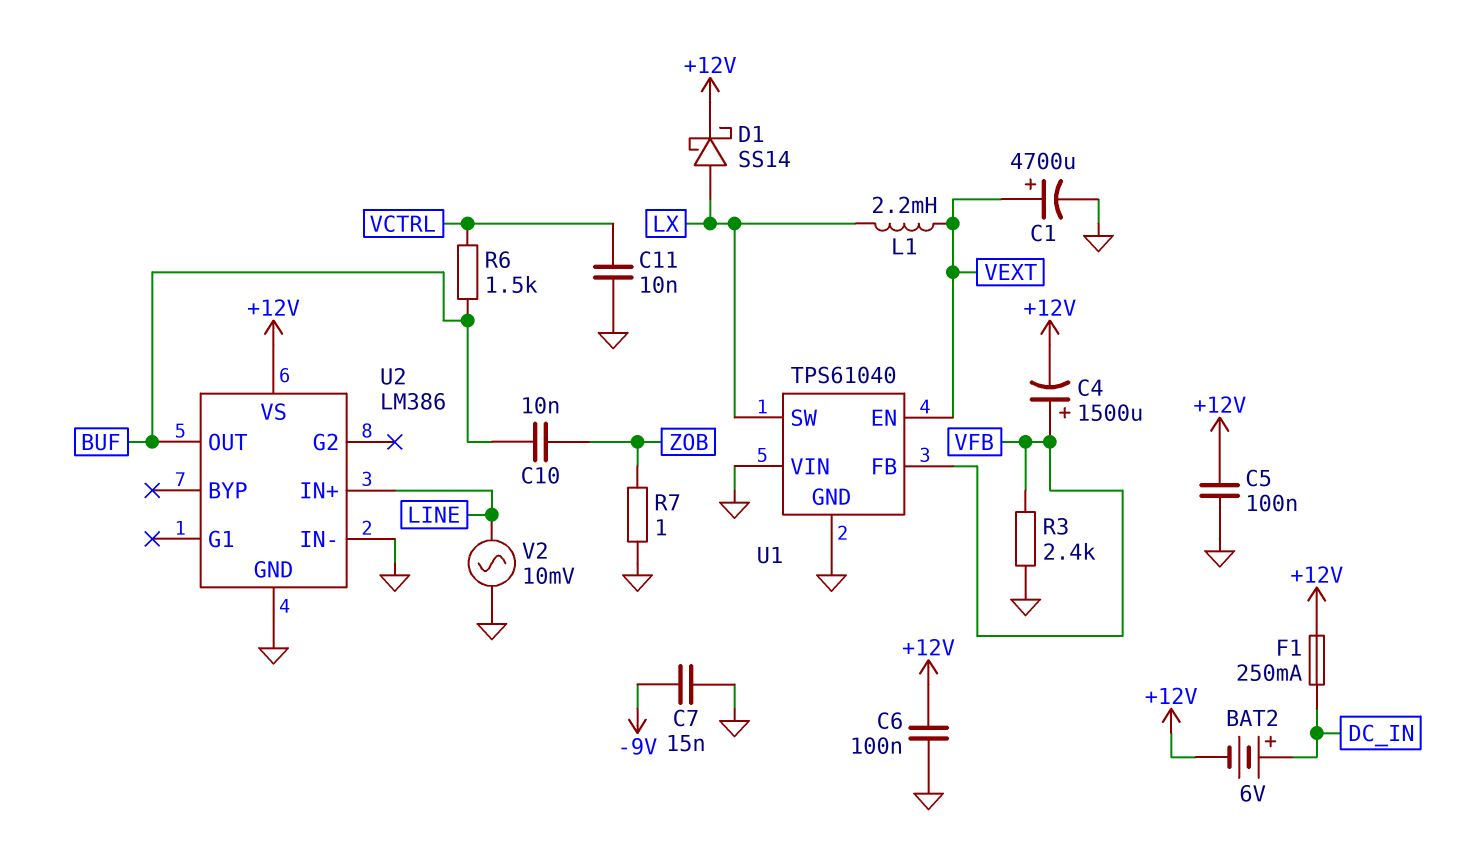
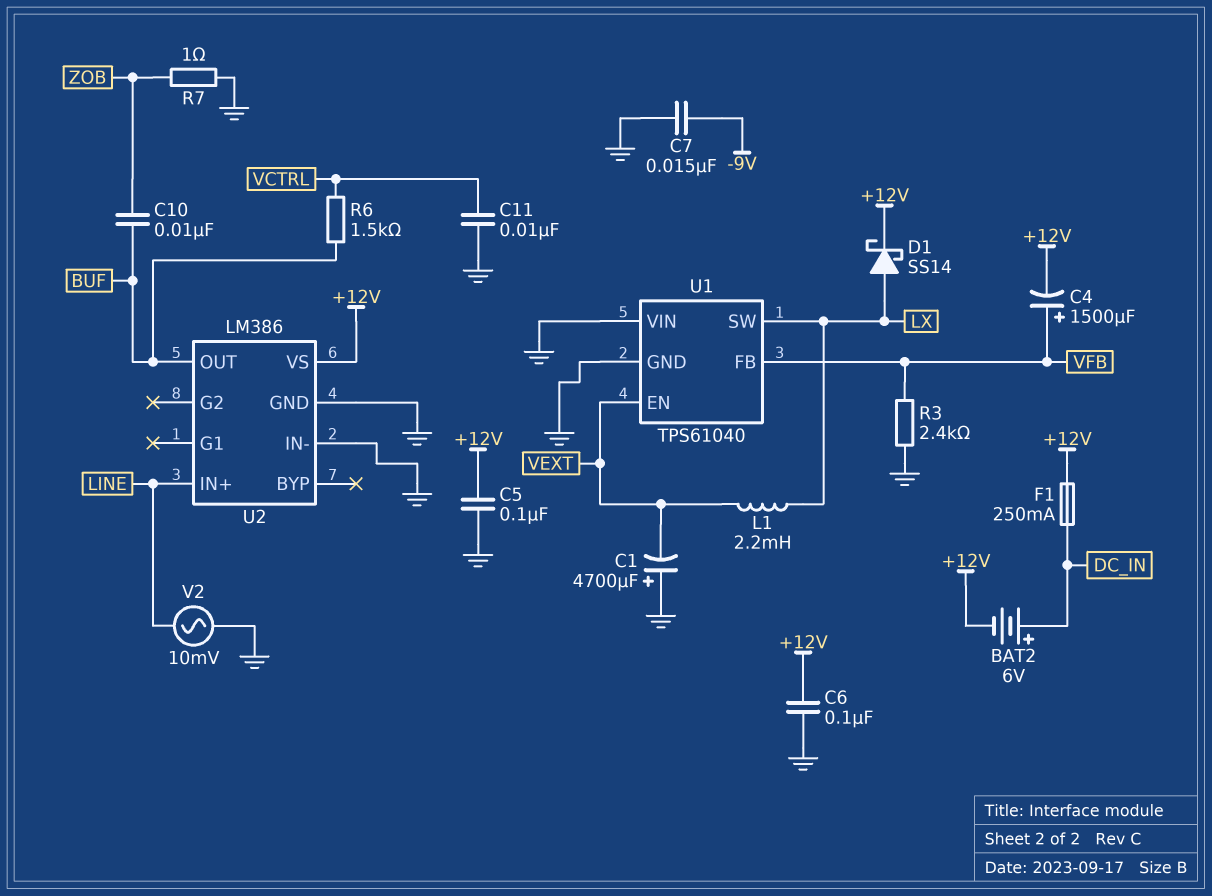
C1: 4700uF (plus VEXT, minus GND) -> 4700uF (plus GND, minus VEXT)

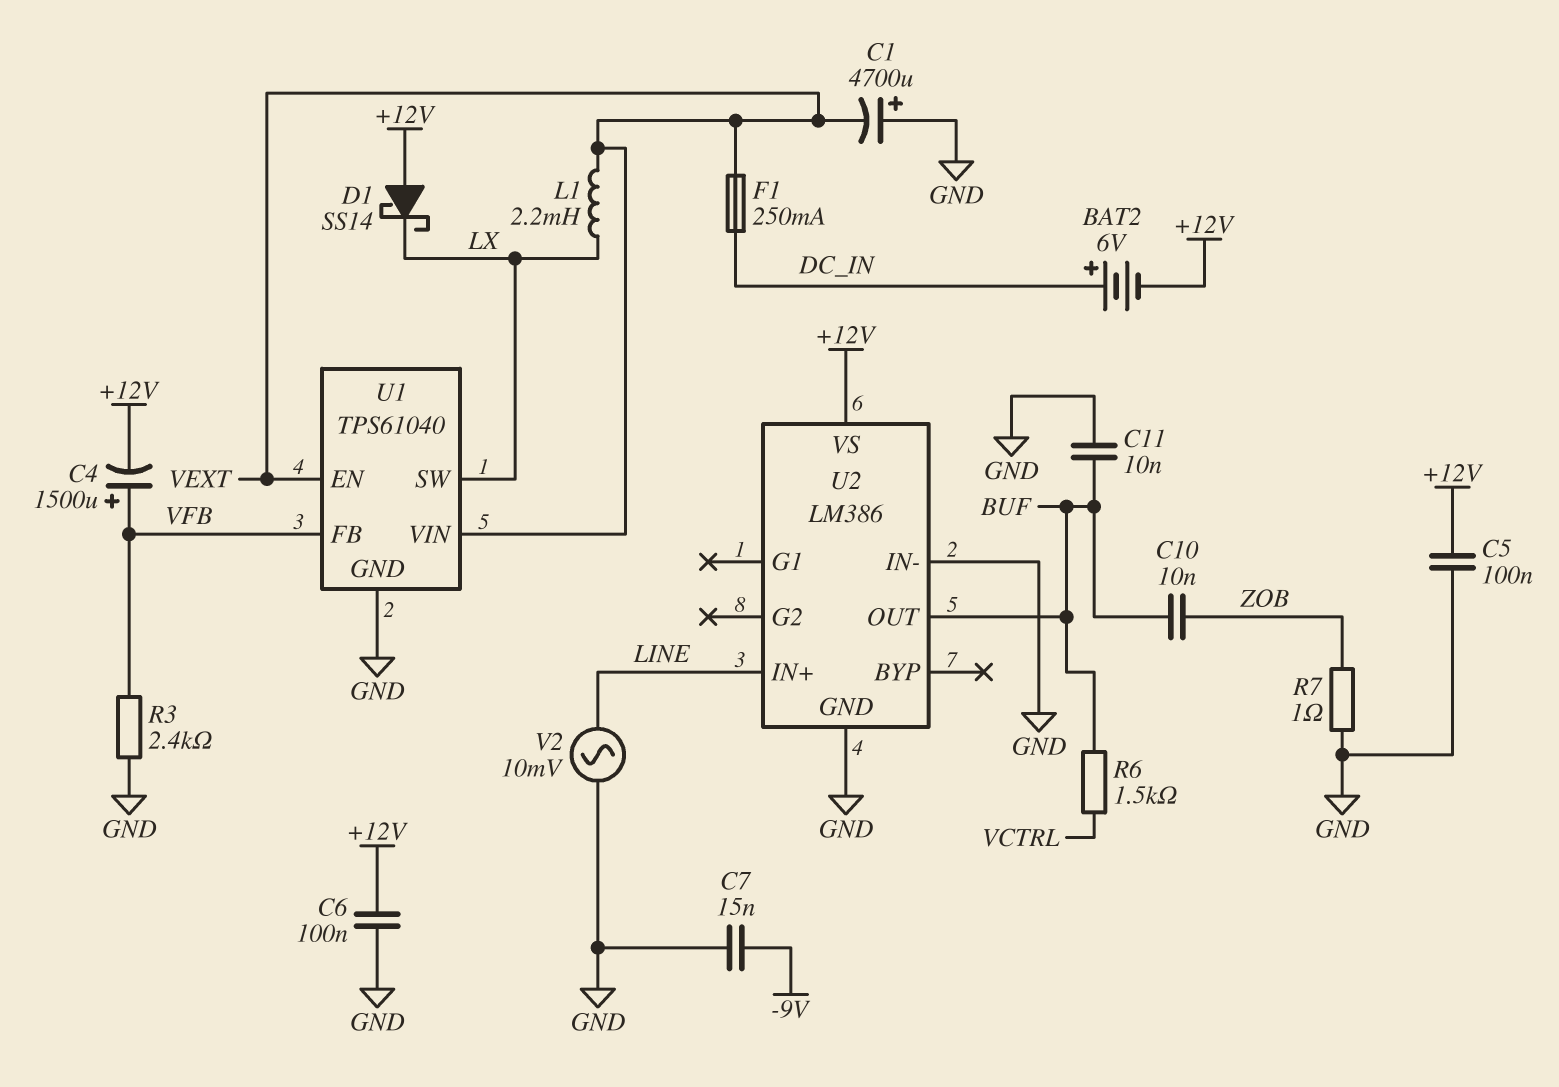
C11: 10nF (GND, VCTRL) -> 10nF (BUF, GND)
D1: schottky SS14 (A LX, K +12V) -> schottky SS14 (A +12V, K LX)
F1: 250mA (+12V, DC_IN) -> 250mA (DC_IN, VEXT)
U1 pin VIN: GND -> VEXT

